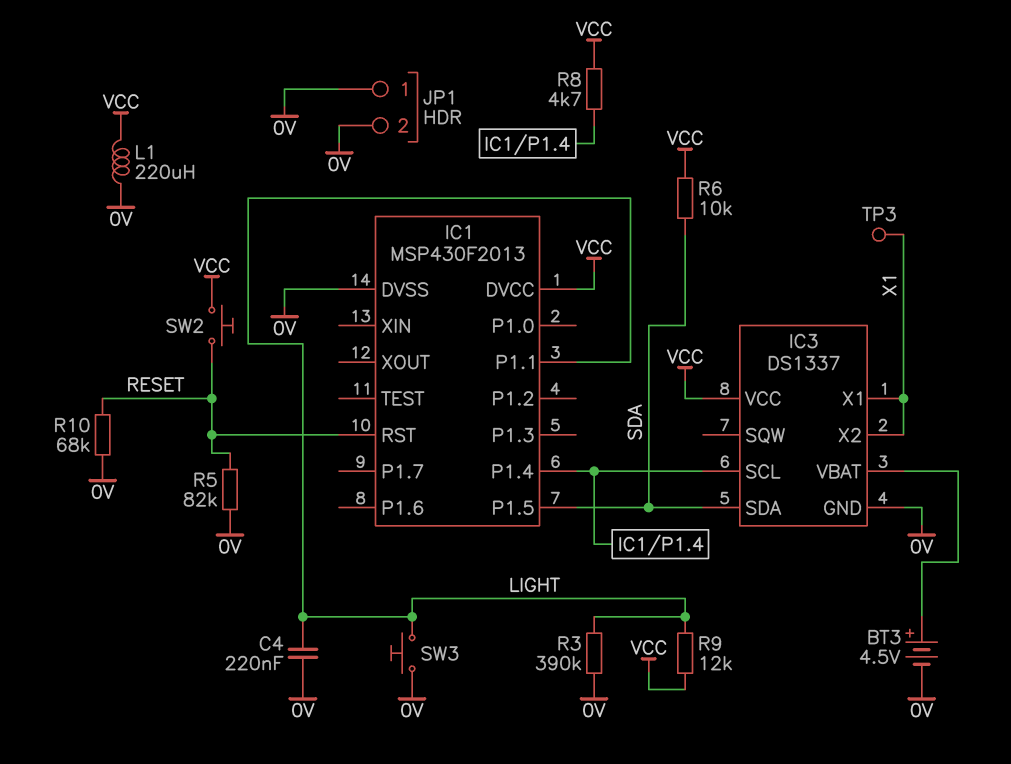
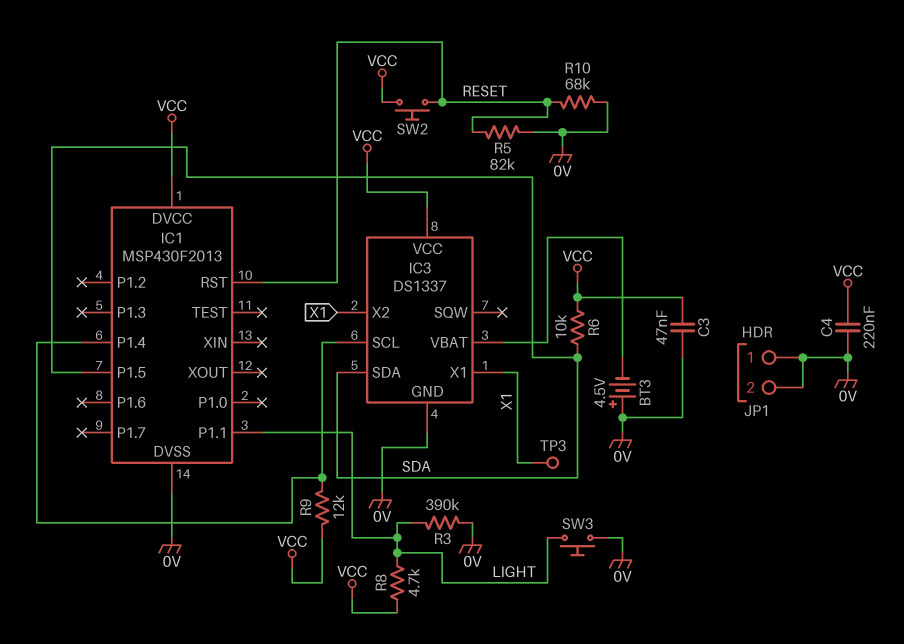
BT3: 4.5V (plus IC3/VBAT, minus 0V) -> 4.5V (plus 0V, minus IC3/VBAT)
C3: none -> 47nF (0V, VCC)
C4: 220nF (0V, LIGHT) -> 220nF (0V, VCC)
L1: 220uH (0V, VCC) -> none
R8: 4.7k (IC1/P1.4, VCC) -> 4.7k (LIGHT, VCC)
R9: 12k (LIGHT, VCC) -> 12k (IC1/P1.4, VCC)

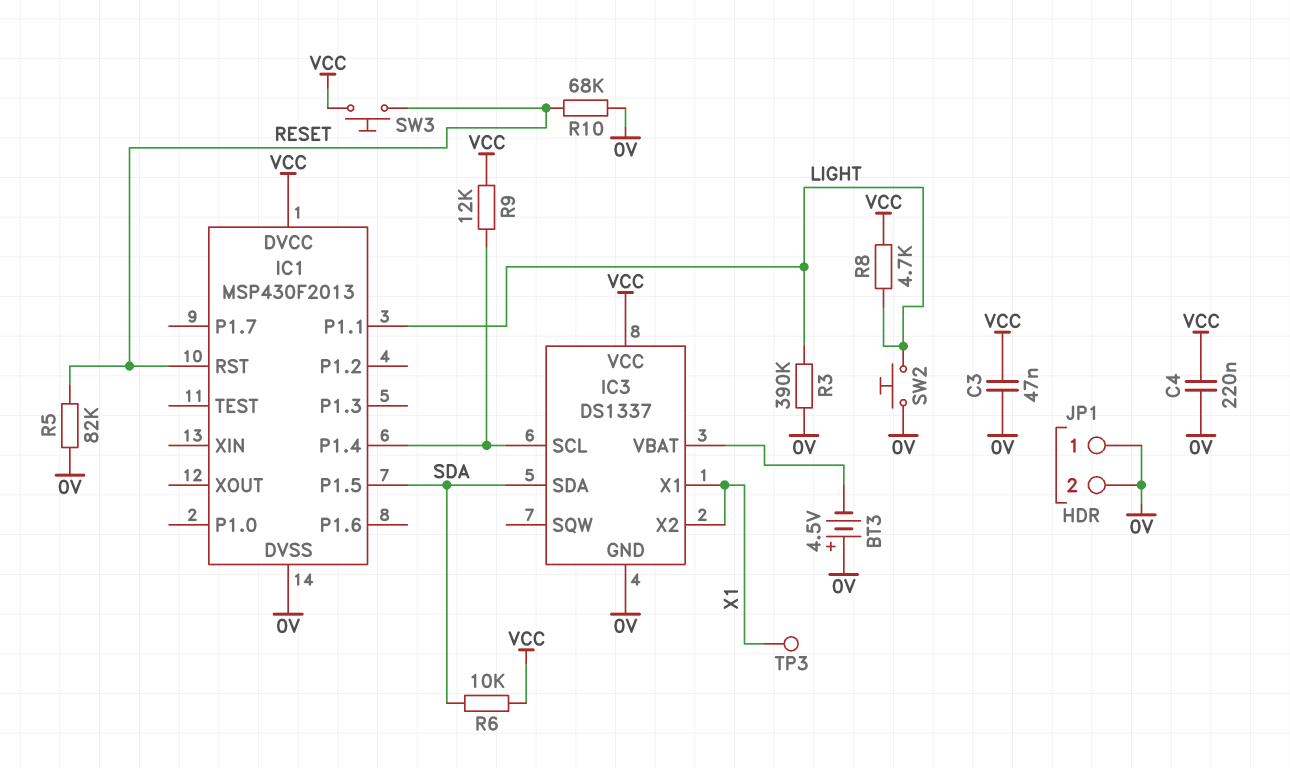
SW2: button (RESET, VCC) -> button (0V, LIGHT)
SW3: button (0V, LIGHT) -> button (RESET, VCC)

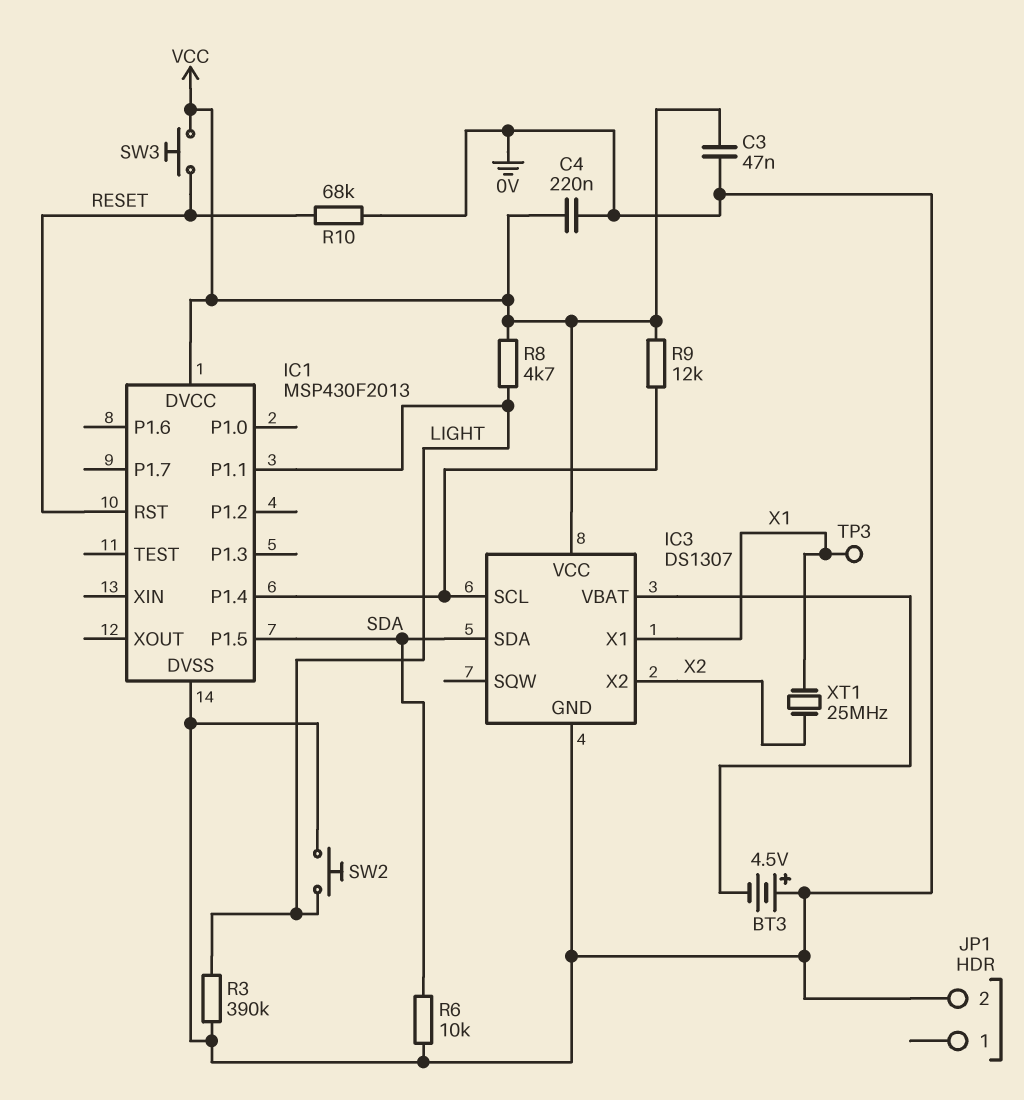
IC3: DS1337 -> DS1307
IC3 pin X2: X1 -> X2
JP1 pin 1: 0V -> none
R5: 82k (0V, RESET) -> none
R6: 10k (SDA, VCC) -> 10k (0V, SDA)
XT1: none -> 25MHz (X1, X2)

